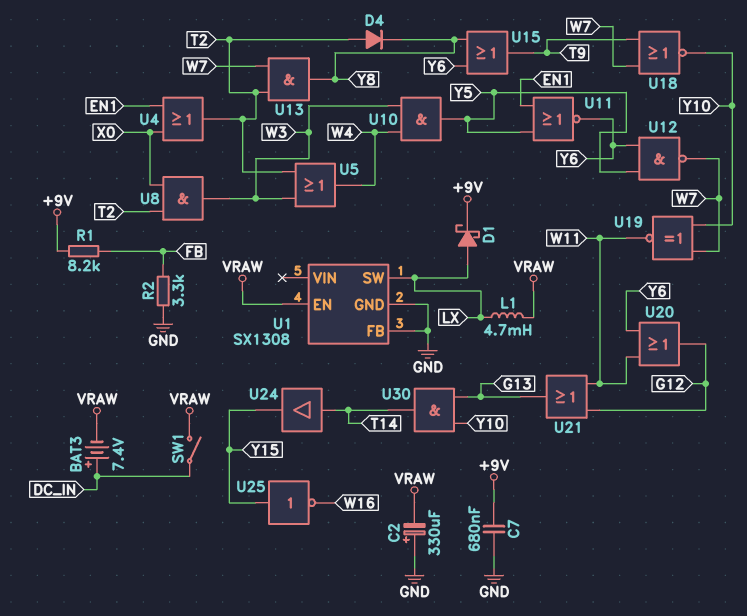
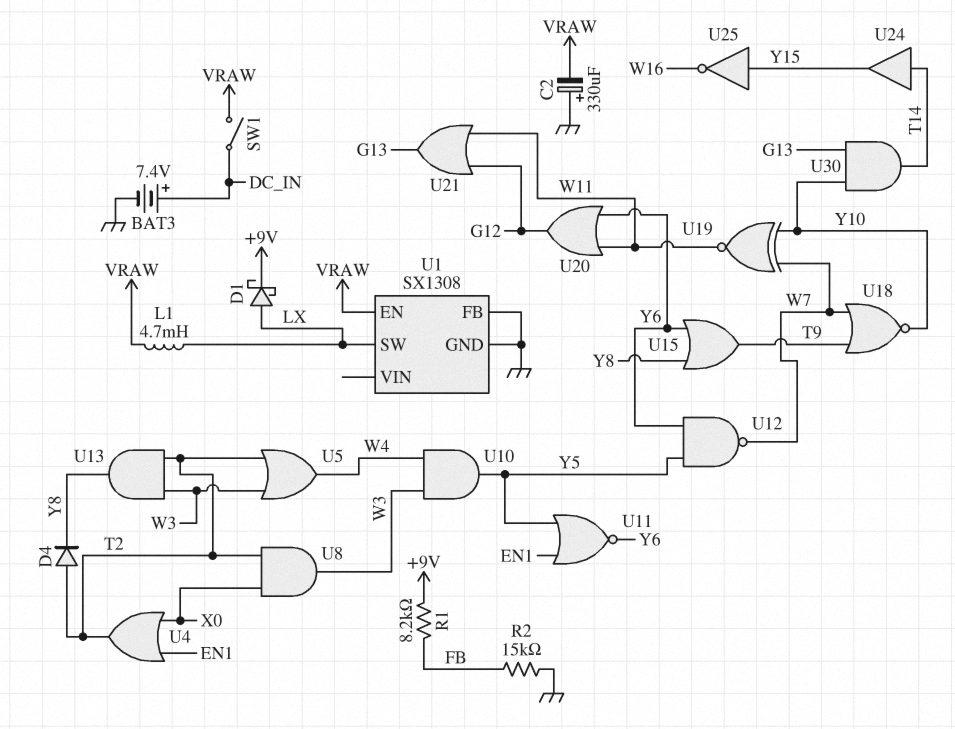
BAT3: 7.4V (plus DC_IN, minus VRAW) -> 7.4V (plus DC_IN, minus GND)
C7: 680nF (+9V, GND) -> none
R2: 3.3k (FB, GND) -> 15k (FB, GND)
U13: AND (in T2, in W7, out Y8) -> AND (in T2, in W3, out Y8)

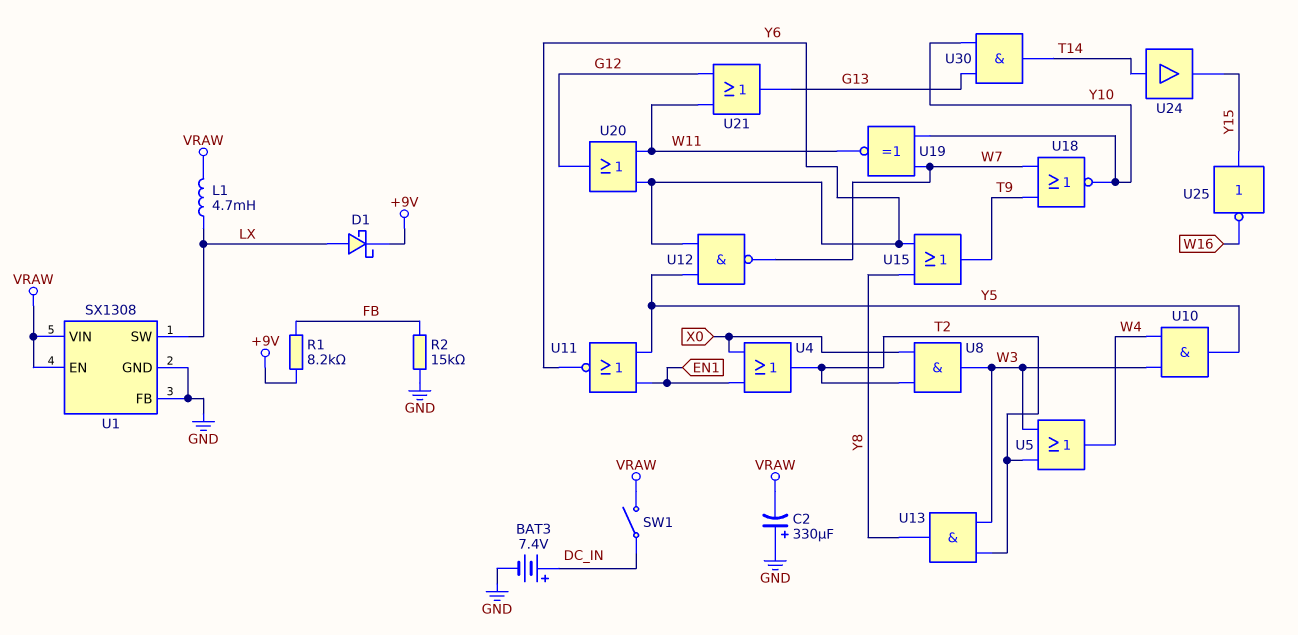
D4: diode (A T2, K Y8) -> none
U1 pin VIN: none -> VRAW

